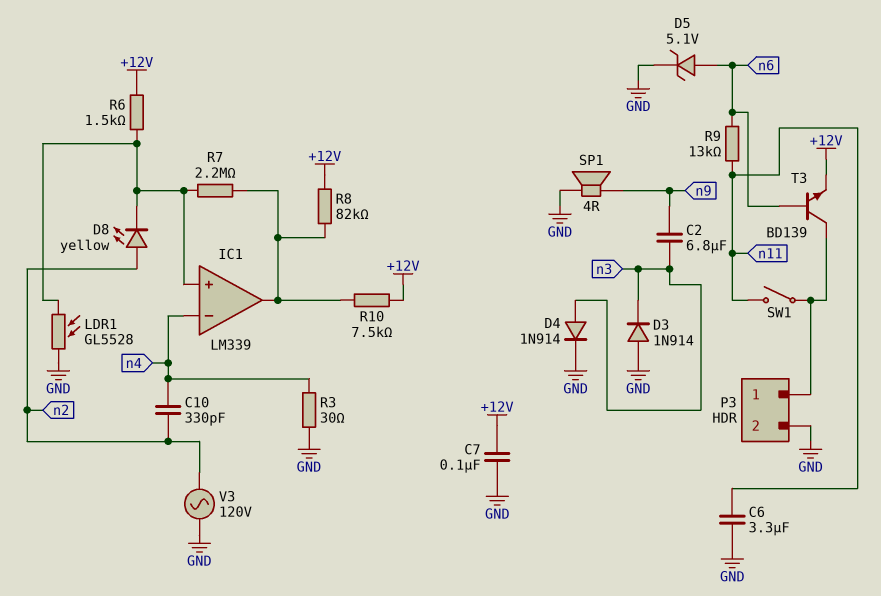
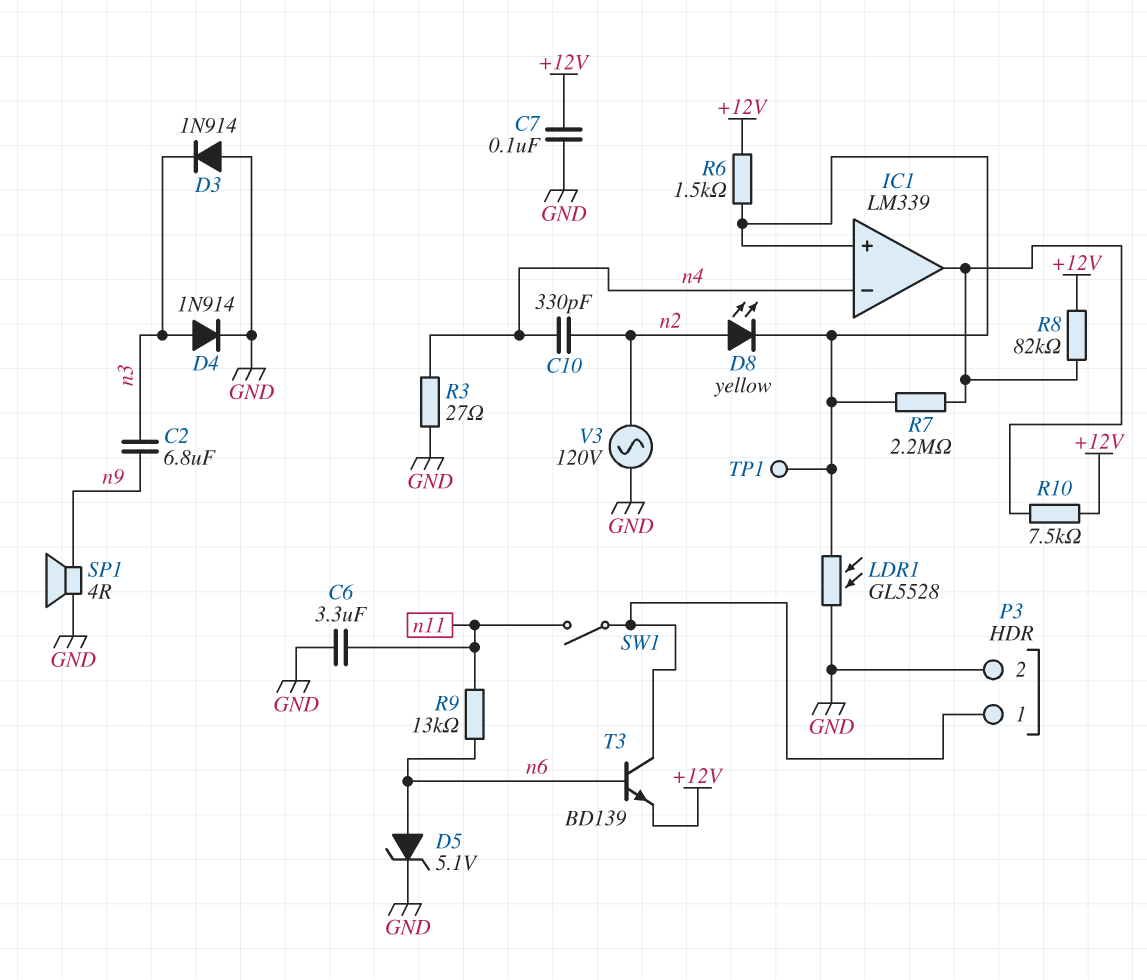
R3: 30 (GND, n4) -> 27 (GND, n4)
TP1: none -> test point (IC1/in+)

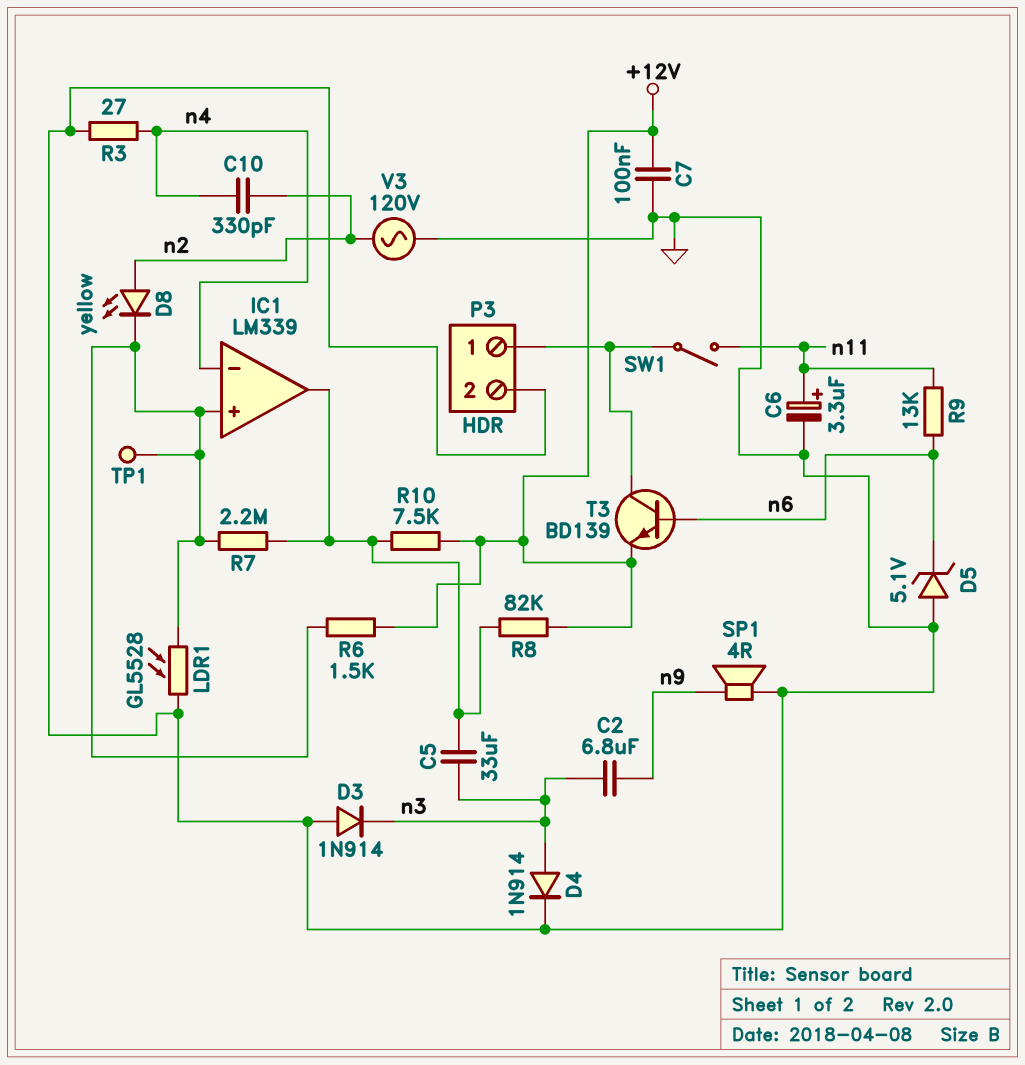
C5: none -> 33uF (IC1/out, n3)
C6: 3.3uF (GND, n11) -> 3.3uF (plus n11, minus GND)
D5: zener 5.1V (A n6, K GND) -> zener 5.1V (A GND, K n6)

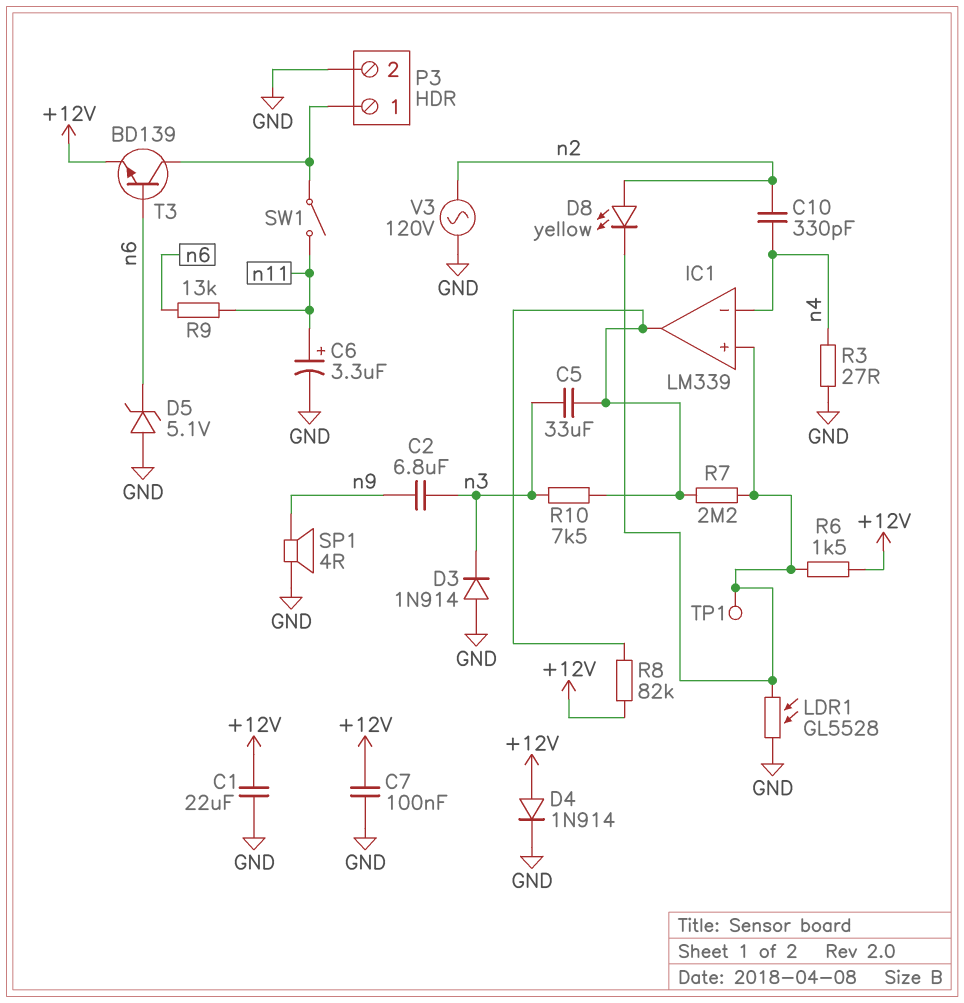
C1: none -> 22uF (+12V, GND)
D4: diode 1N914 (A n3, K GND) -> diode 1N914 (A +12V, K GND)
R10: 7.5k (+12V, IC1/out) -> 7.5k (IC1/out, n3)

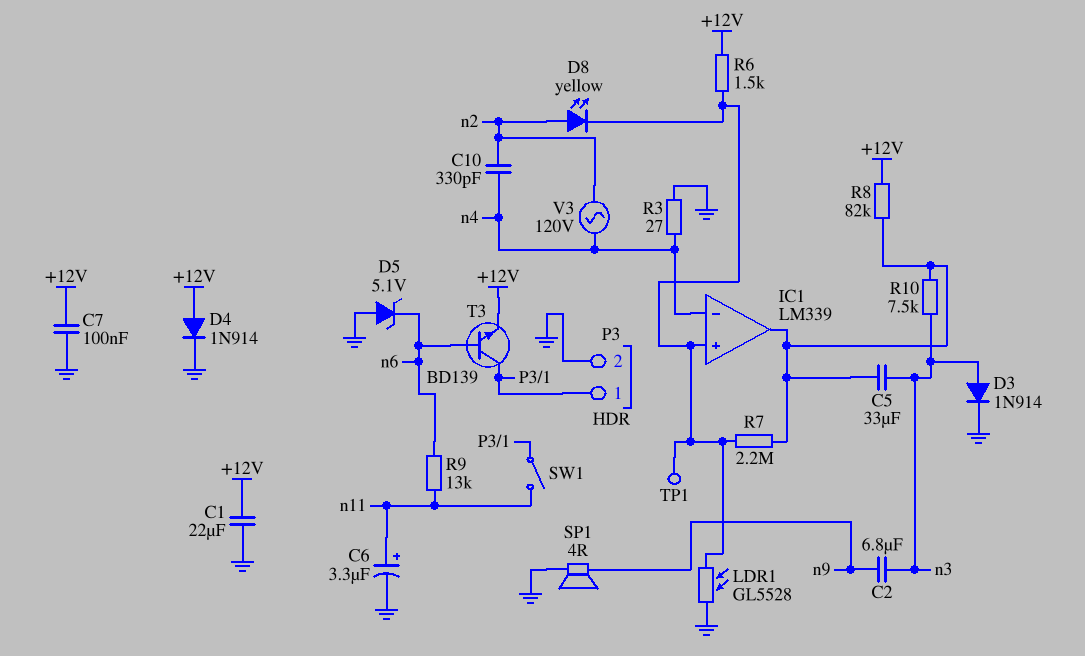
D3: diode 1N914 (A GND, K n3) -> diode 1N914 (A n3, K GND)
V3: AC 120V (GND, n2) -> AC 120V (n2, n4)

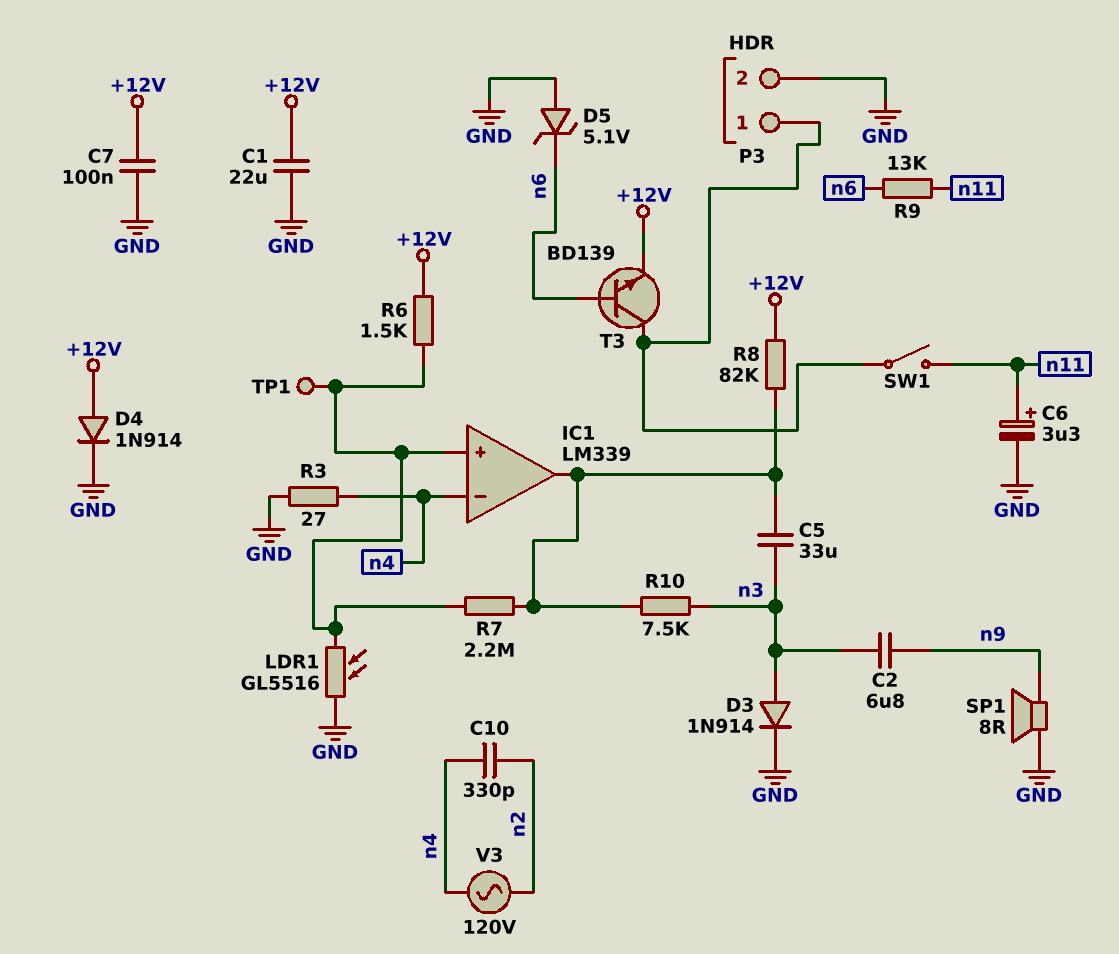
D8: LED yellow (A n2, K IC1/in+) -> none
LDR1: GL5528 (GND, IC1/in+) -> GL5516 (GND, IC1/in+)
SP1: speaker 4R (GND, n9) -> speaker 8R (GND, n9)

